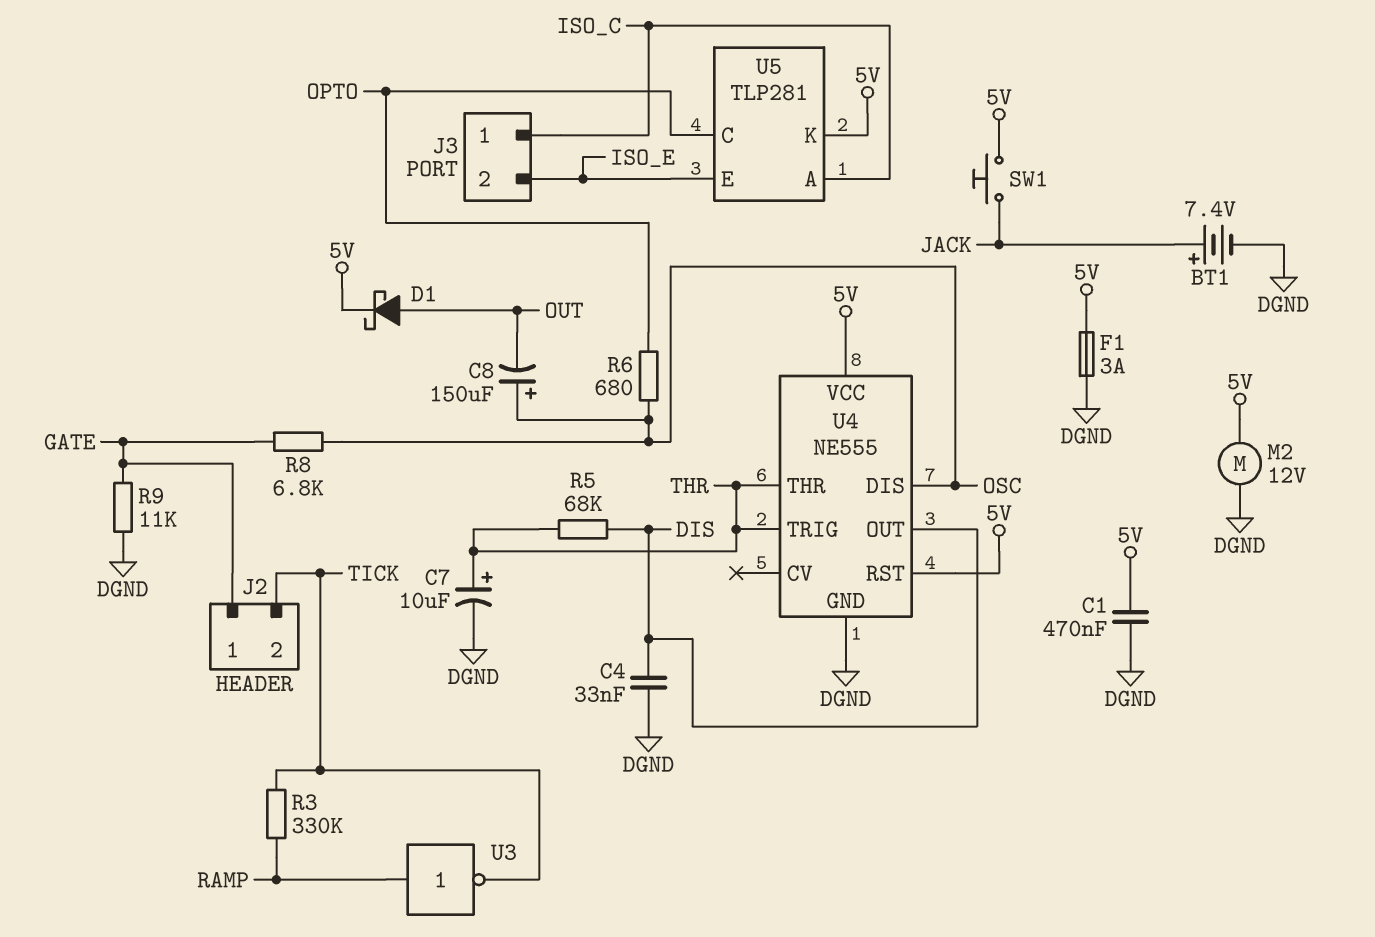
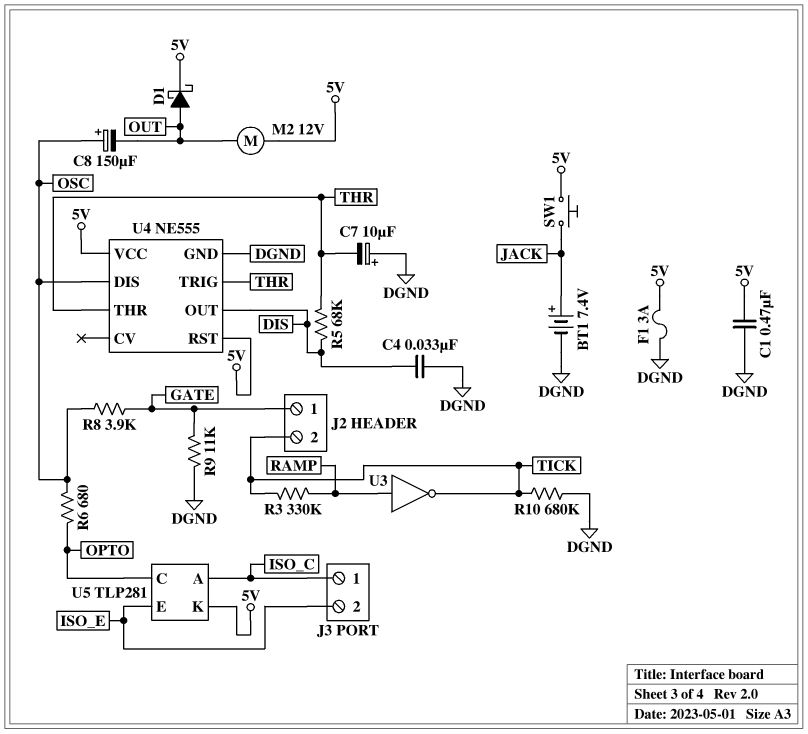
C7: 10uF (plus THR, minus DGND) -> 10uF (plus DGND, minus THR)
M2: motor 12V (5V, DGND) -> motor 12V (5V, OUT)
R8: 6.8k (GATE, OSC) -> 3.9k (GATE, OSC)
R10: none -> 680k (DGND, TICK)

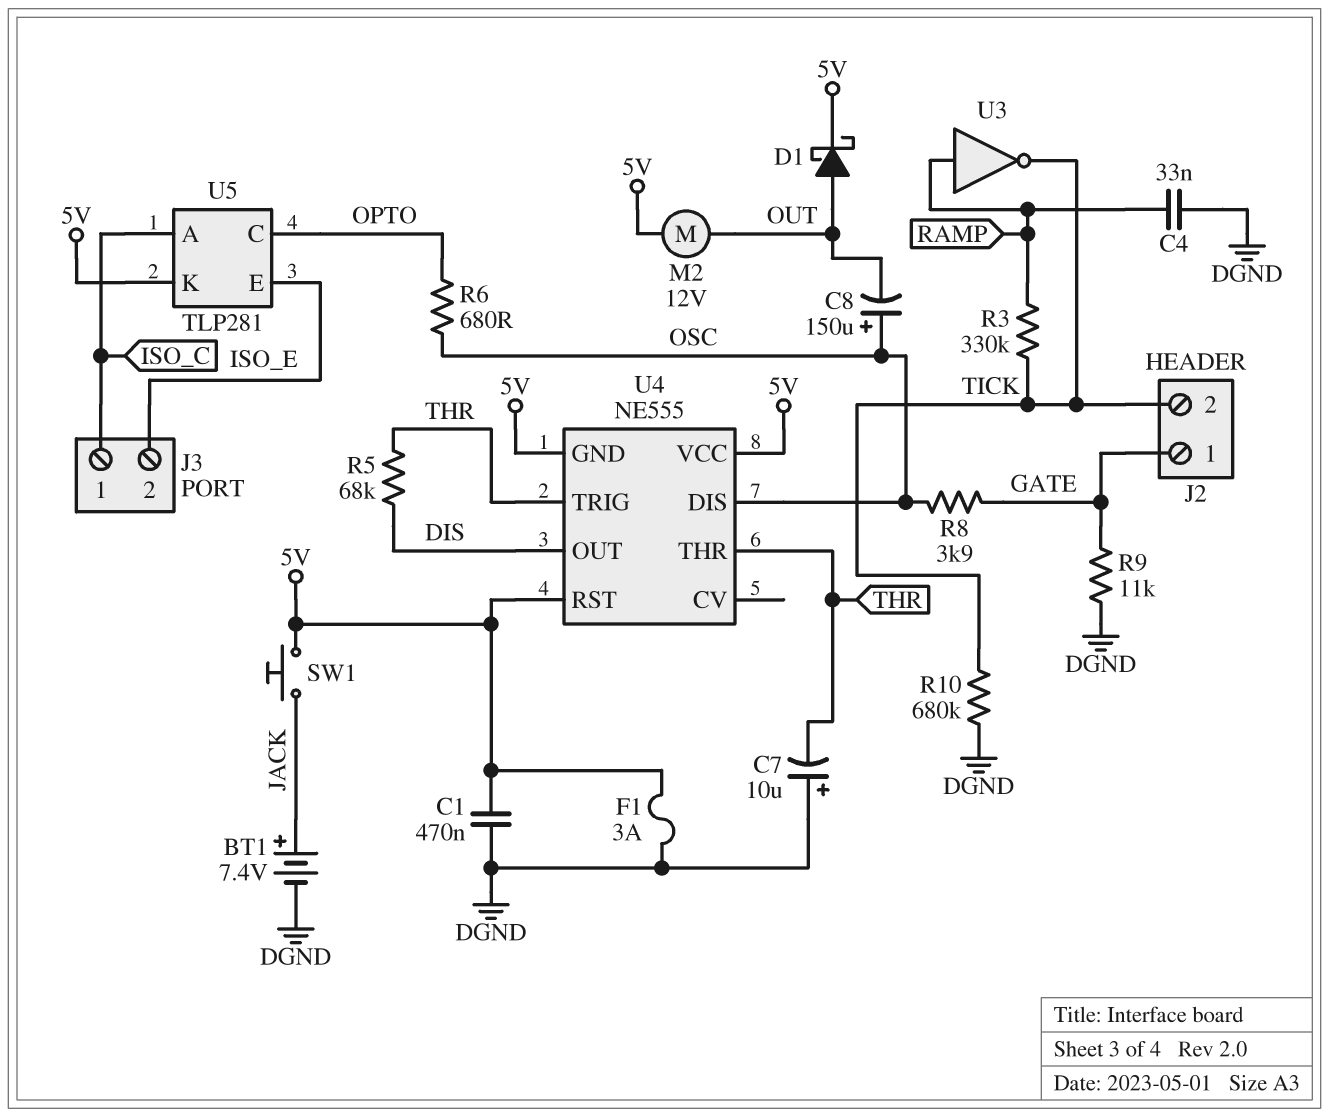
C4: 33nF (DGND, DIS) -> 33nF (DGND, RAMP)
U4 pin GND: DGND -> 5V

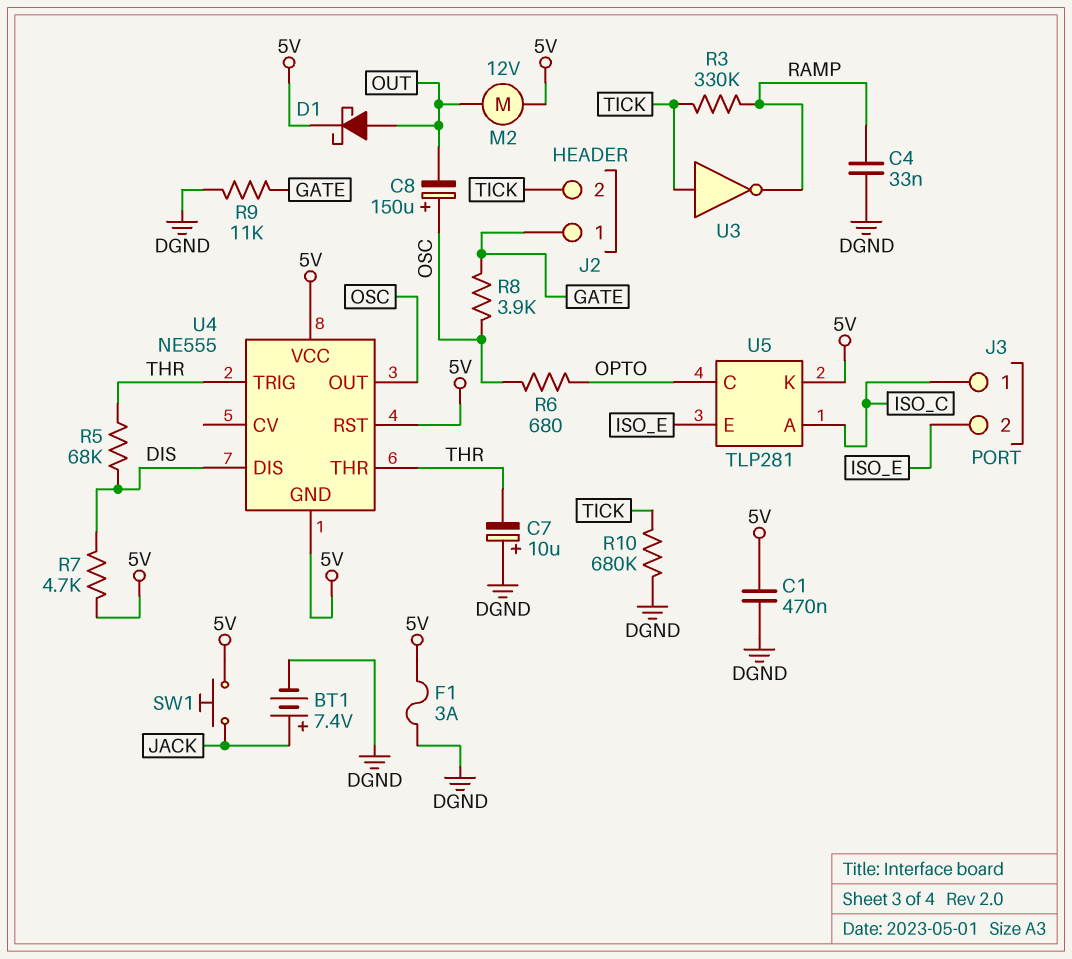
R7: none -> 4.7k (5V, DIS)
U3: NOT (in RAMP, out TICK) -> NOT (in TICK, out RAMP)
U4 pin DIS: OSC -> DIS
U4 pin OUT: DIS -> OSC

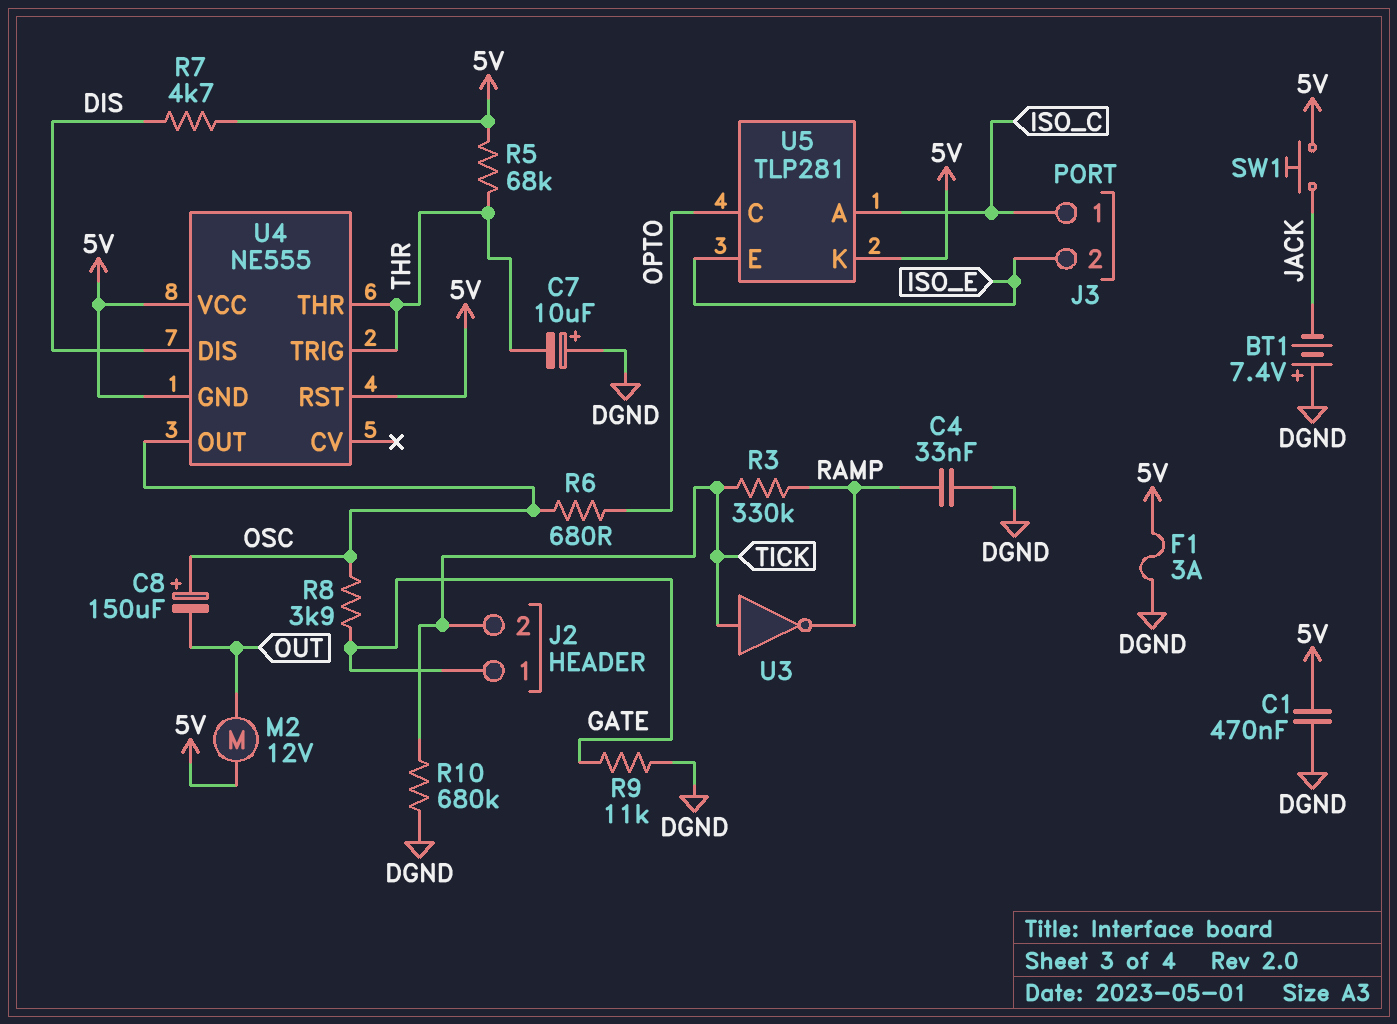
BT1: 7.4V (plus JACK, minus DGND) -> 7.4V (plus DGND, minus JACK)
D1: schottky (A OUT, K 5V) -> none
R5: 68k (DIS, THR) -> 68k (5V, THR)

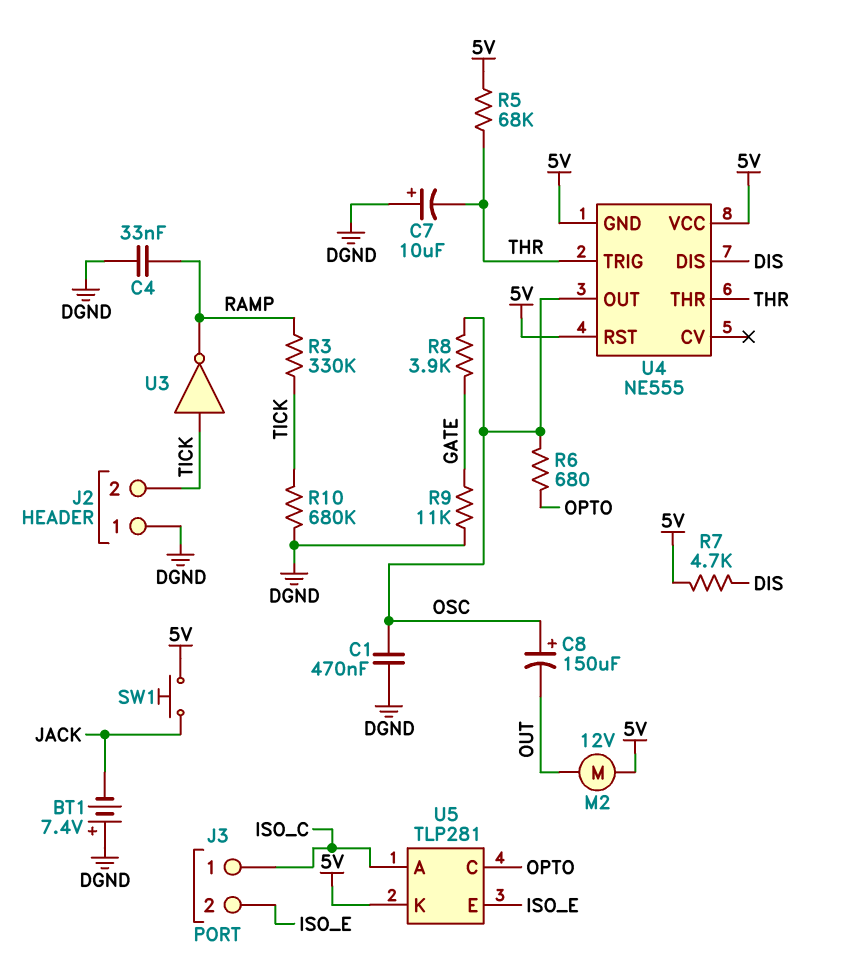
C1: 470nF (5V, DGND) -> 470nF (DGND, OSC)
F1: 3A (5V, DGND) -> none
J2 pin 1: GATE -> DGND

